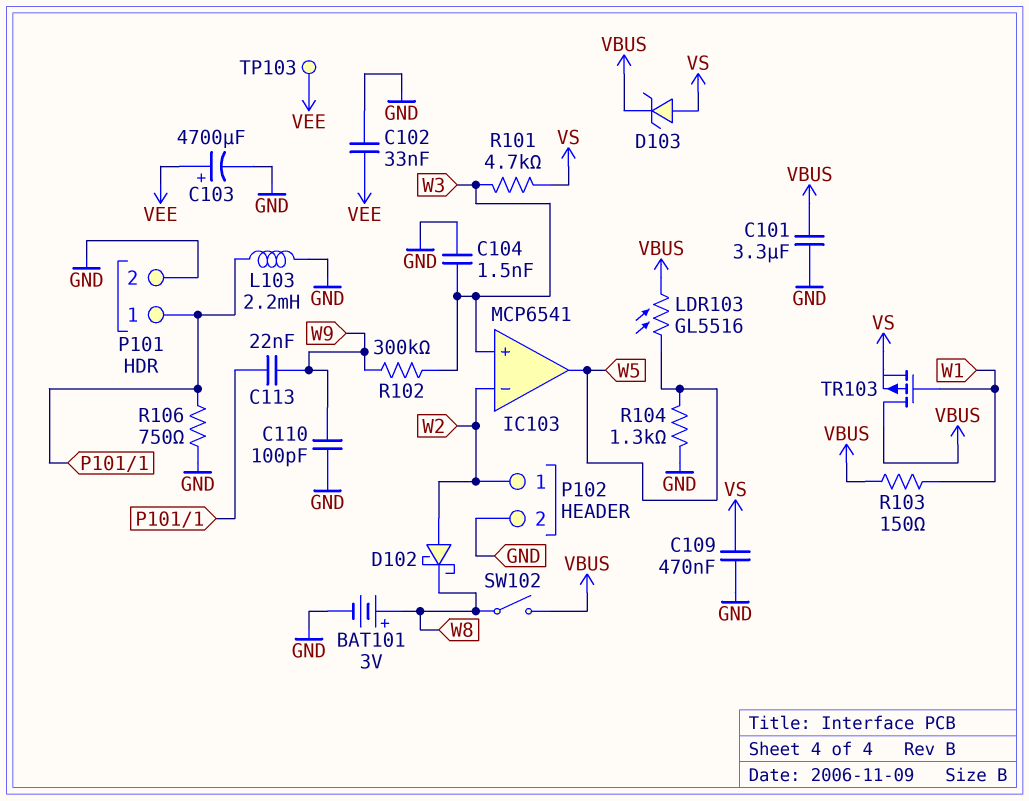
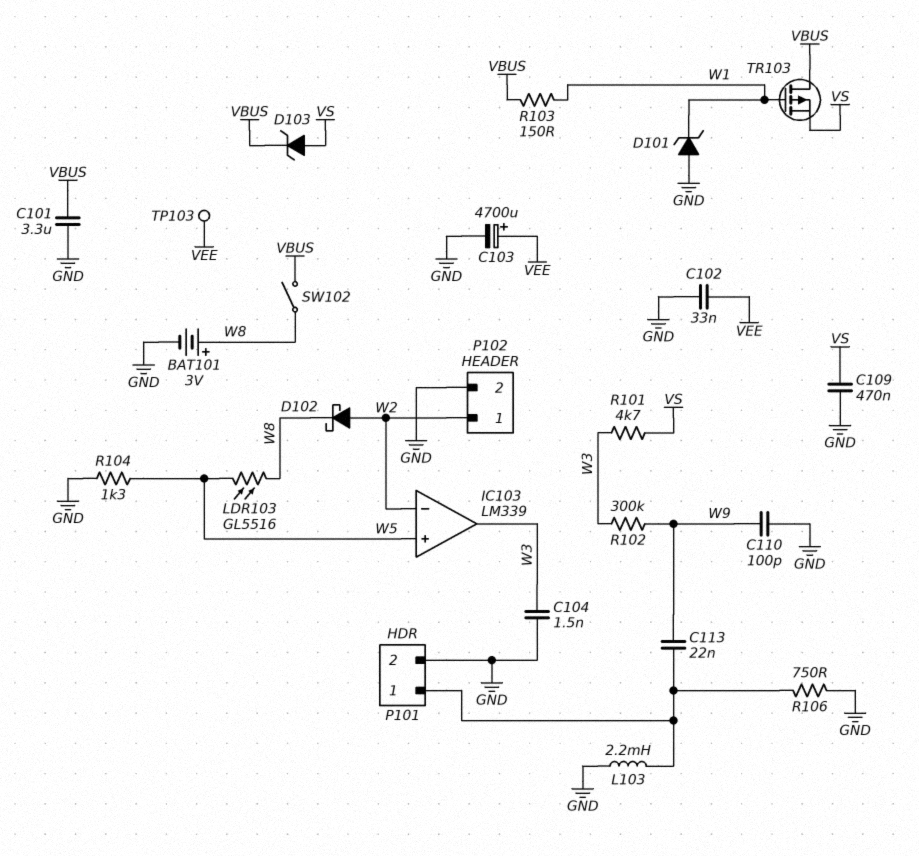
D101: none -> zener (A GND, K W1)
IC103: MCP6541 -> LM339
IC103 pin in+: W3 -> W5
IC103 pin out: W5 -> W3
LDR103: GL5516 (VBUS, W5) -> GL5516 (W5, W8)

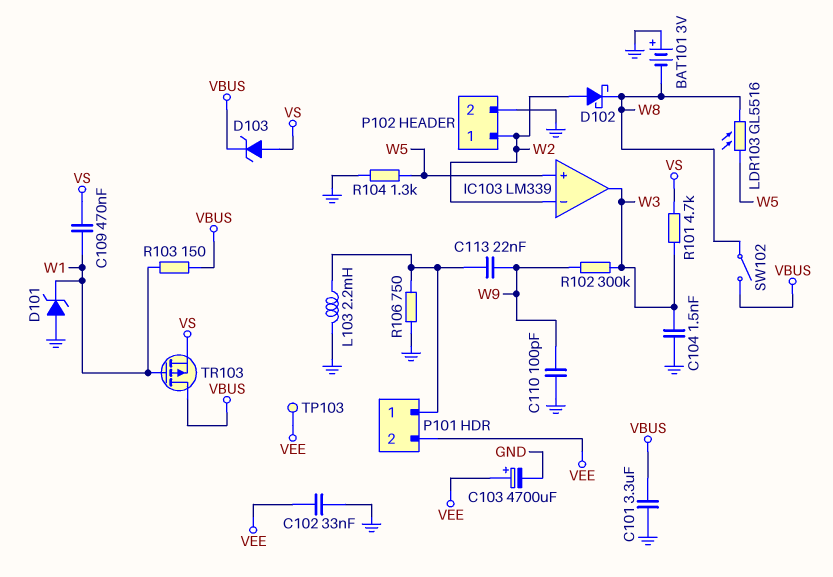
BAT101: 3V (plus W8, minus GND) -> 3V (plus GND, minus W8)
C109: 470nF (GND, VS) -> 470nF (VS, W1)
P101 pin 2: GND -> VEE

